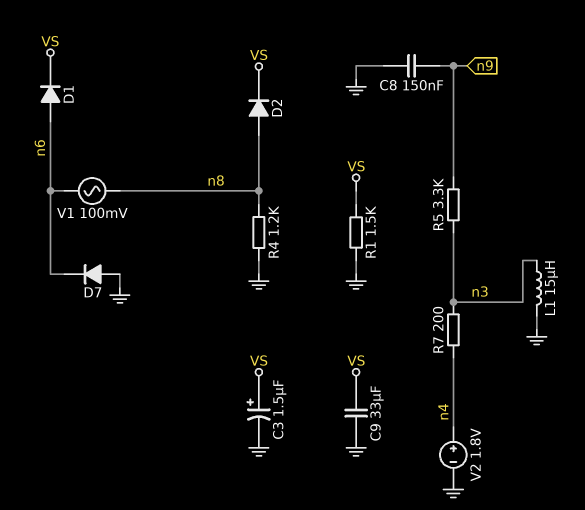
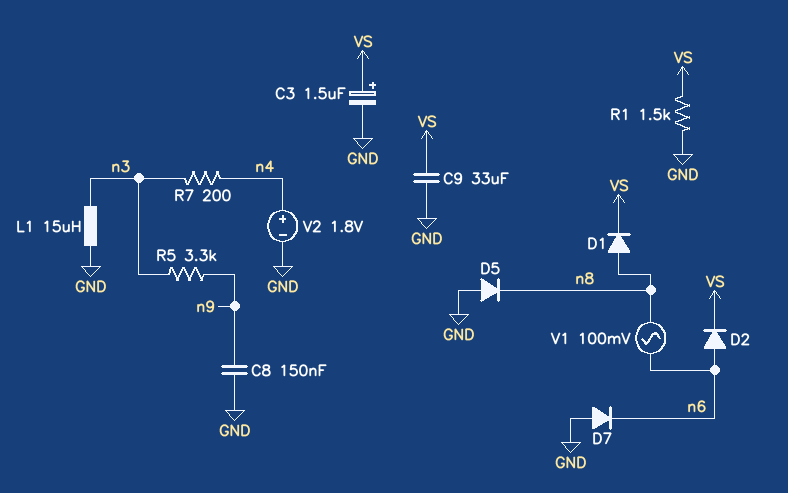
D1: diode (A n6, K VS) -> diode (A n8, K VS)
D2: diode (A n8, K VS) -> diode (A n6, K VS)
D5: none -> diode (A GND, K n8)
R4: 1.2k (GND, n8) -> none

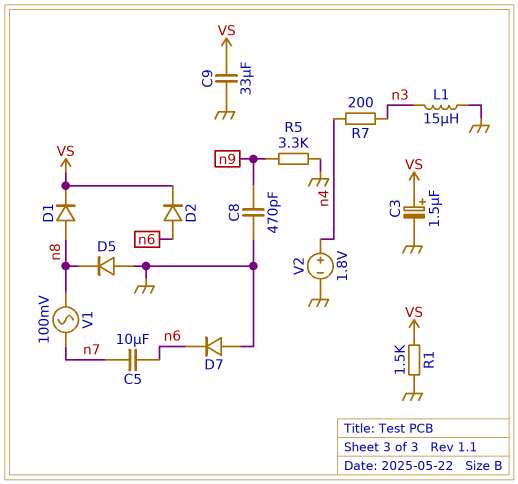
C5: none -> 10uF (n6, n7)
C8: 150nF (GND, n9) -> 470pF (GND, n9)
R5: 3.3k (n3, n9) -> 3.3k (GND, n9)
V1: AC 100mV (n6, n8) -> AC 100mV (n7, n8)

